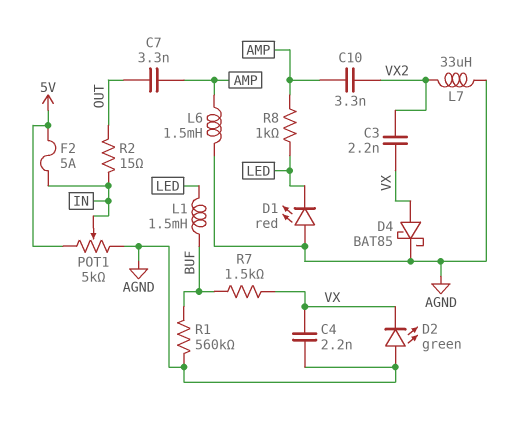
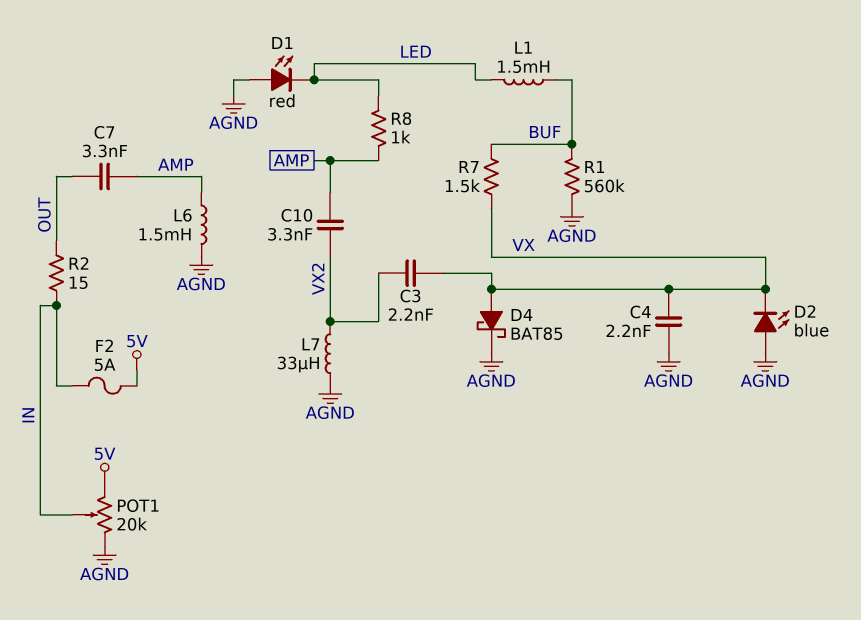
D2: LED green (A AGND, K VX) -> LED blue (A AGND, K VX)
POT1: 5k (5V, AGND, wiper IN) -> 20k (5V, AGND, wiper IN)

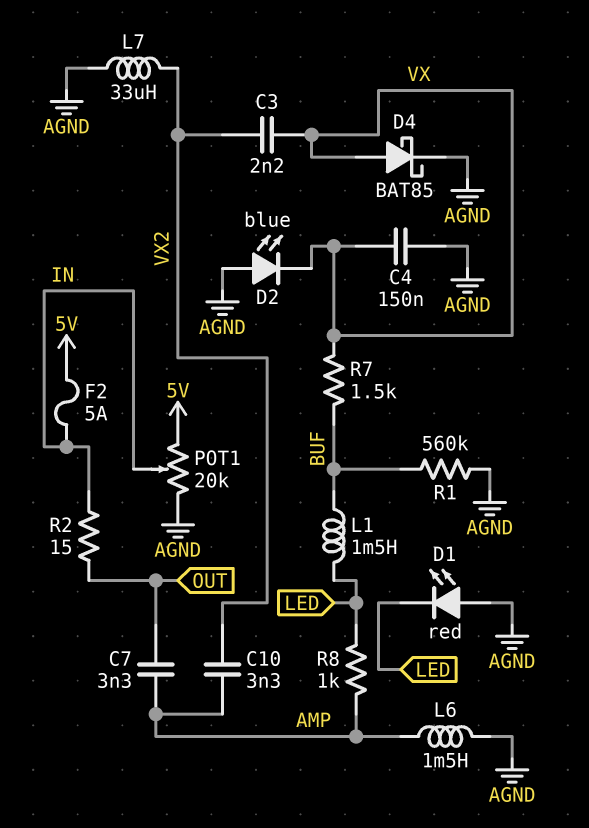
C4: 2.2nF (AGND, VX) -> 150nF (AGND, VX)

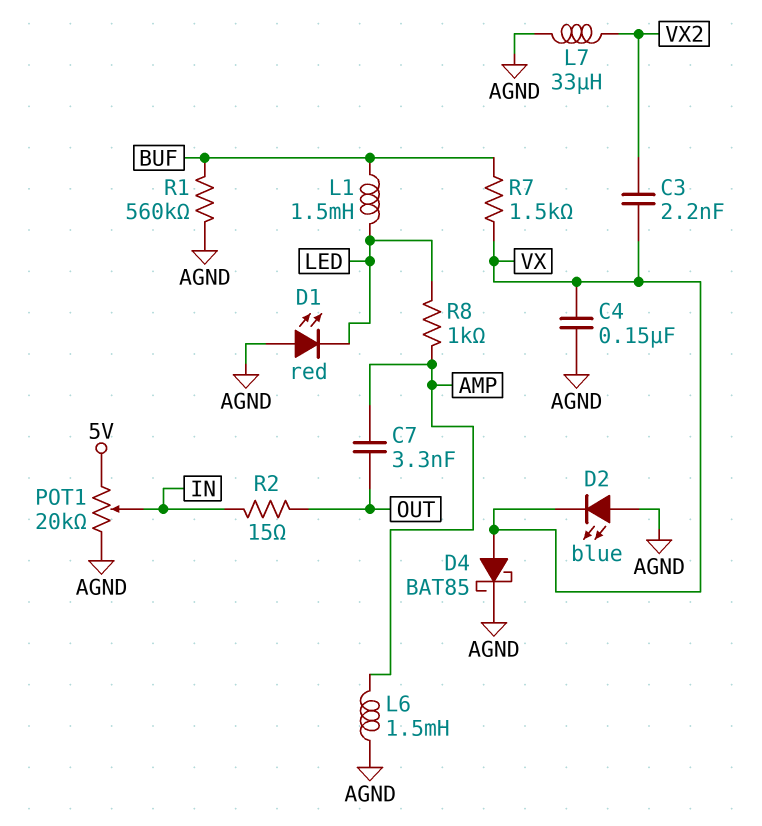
C10: 3.3nF (AMP, VX2) -> none
F2: 5A (5V, IN) -> none

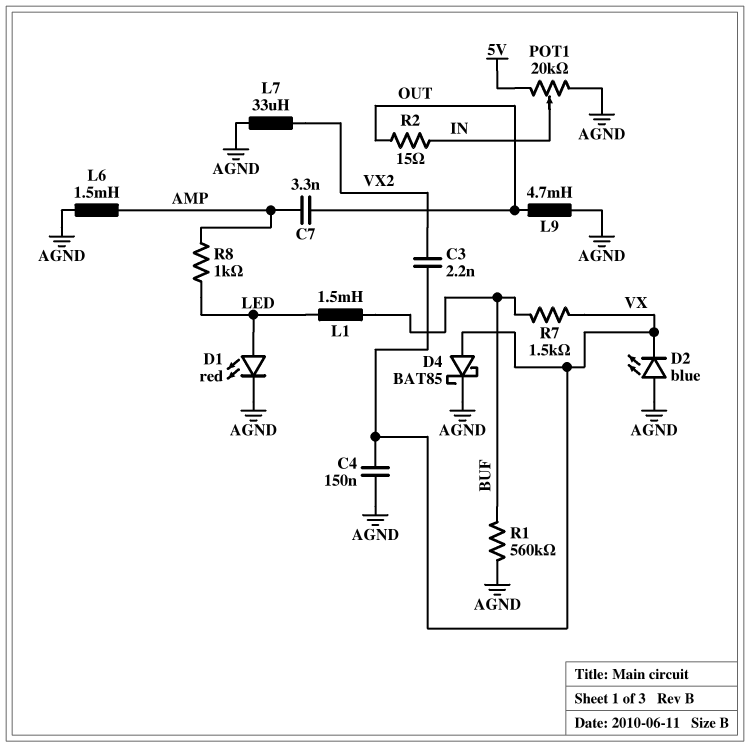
D1: LED red (A AGND, K LED) -> LED red (A LED, K AGND)
L9: none -> 4.7mH (AGND, OUT)

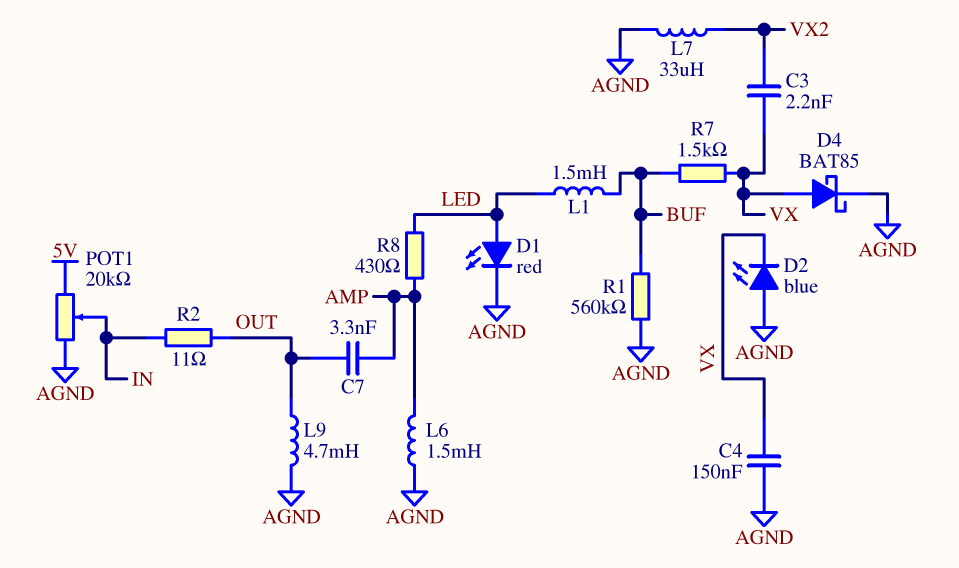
R2: 15 (IN, OUT) -> 11 (IN, OUT)
R8: 1k (AMP, LED) -> 430 (AMP, LED)

